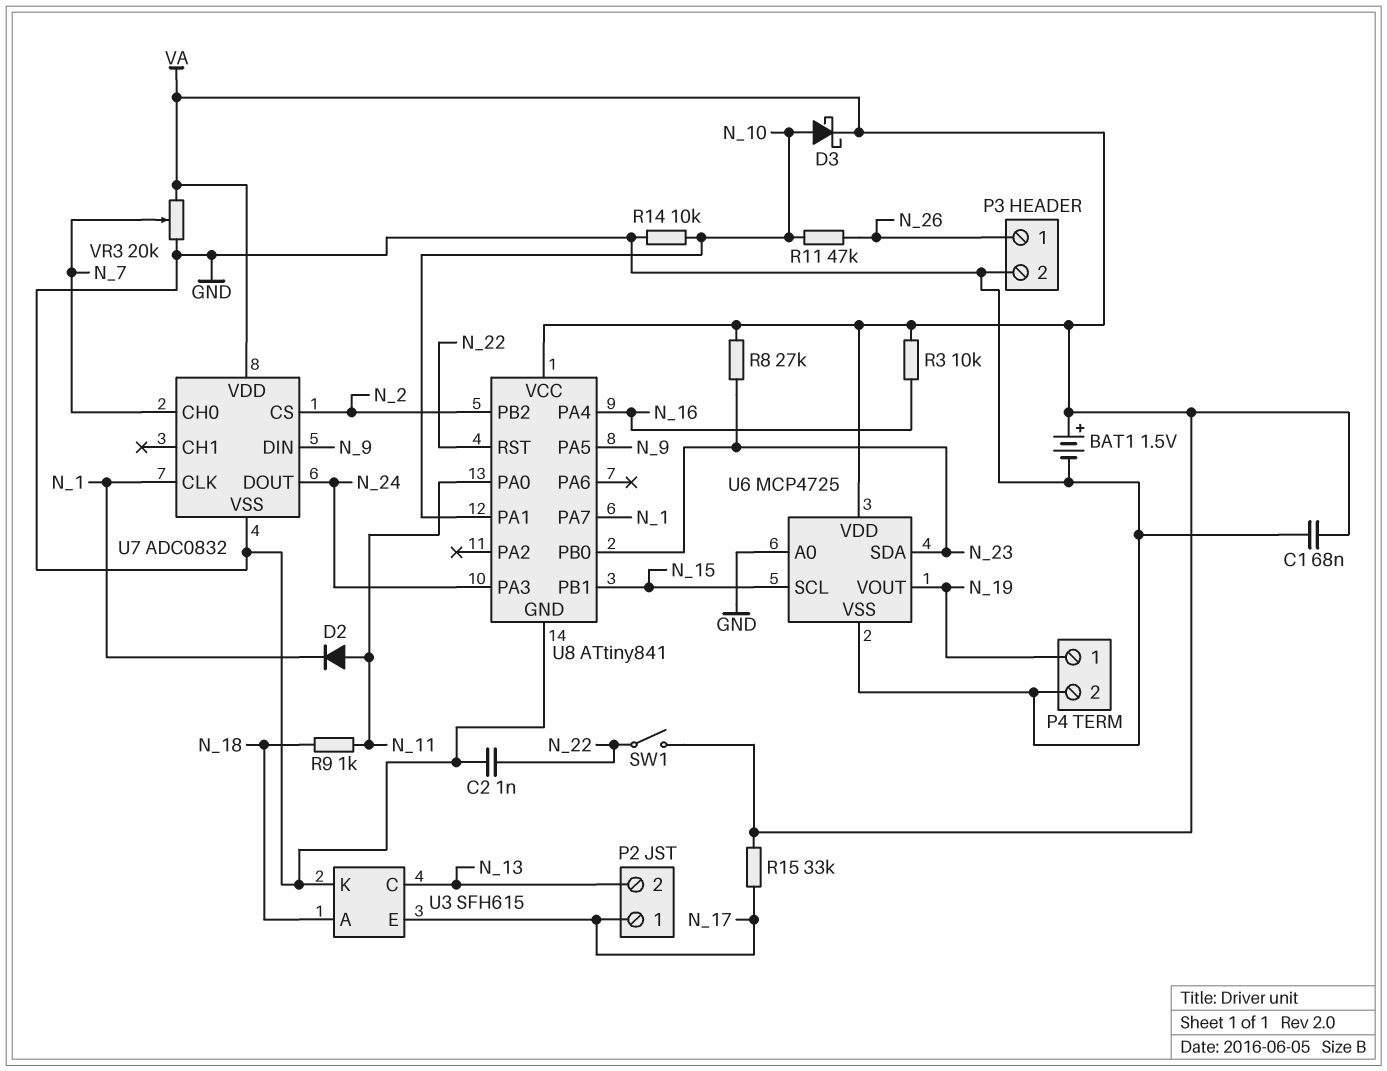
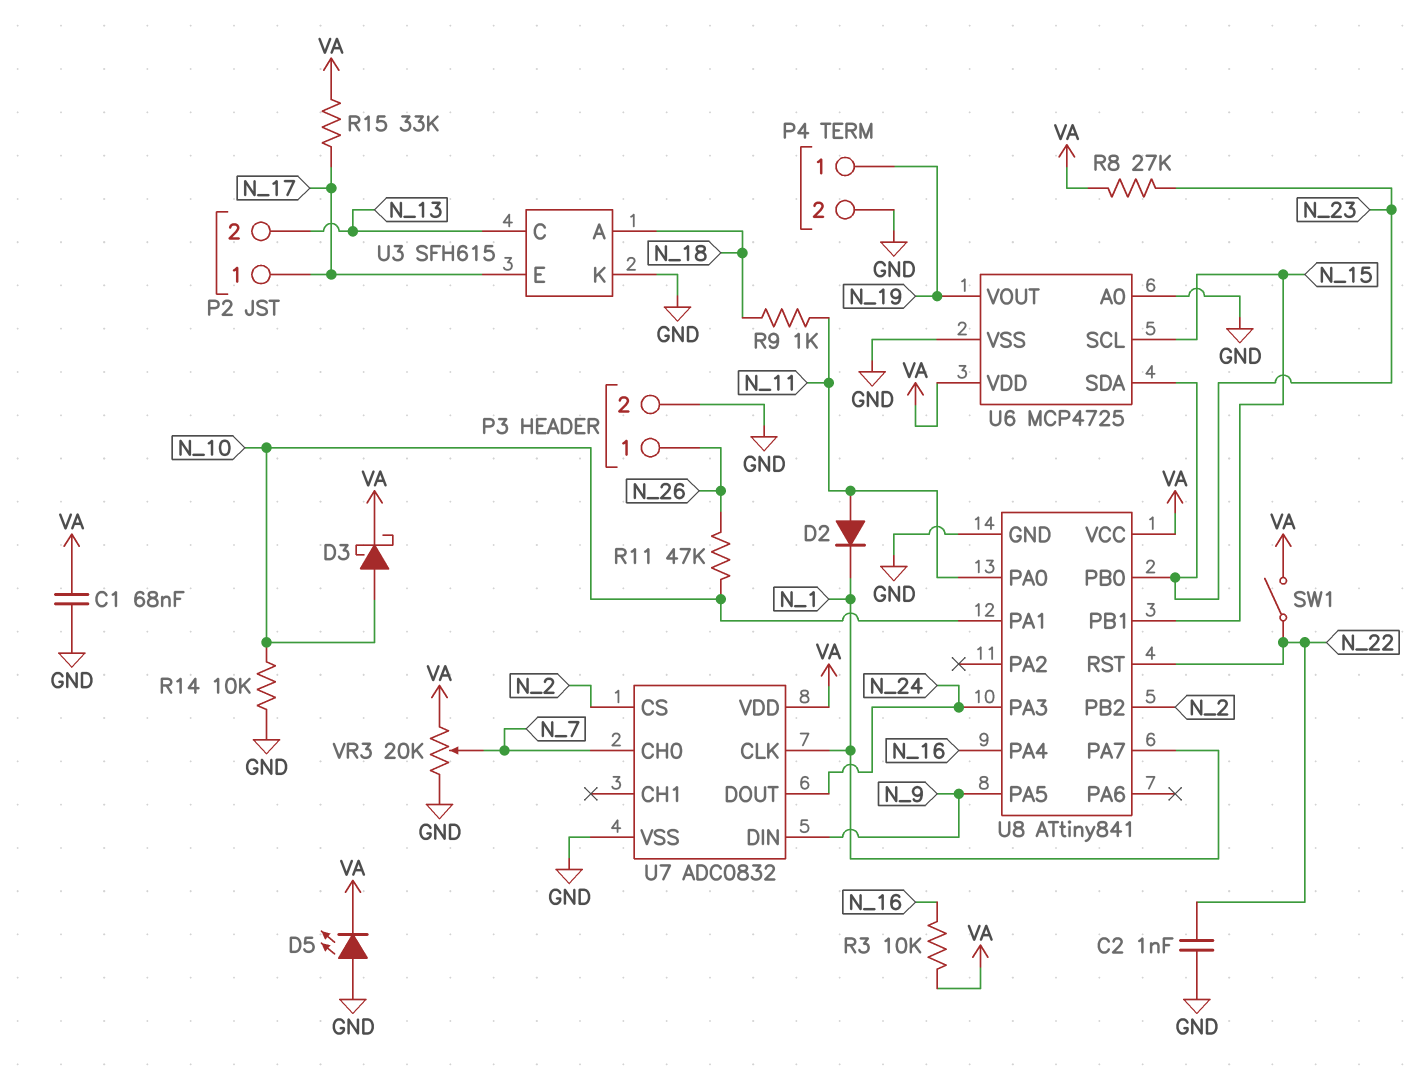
BAT1: 1.5V (plus VA, minus GND) -> none
D5: none -> LED (A GND, K VA)

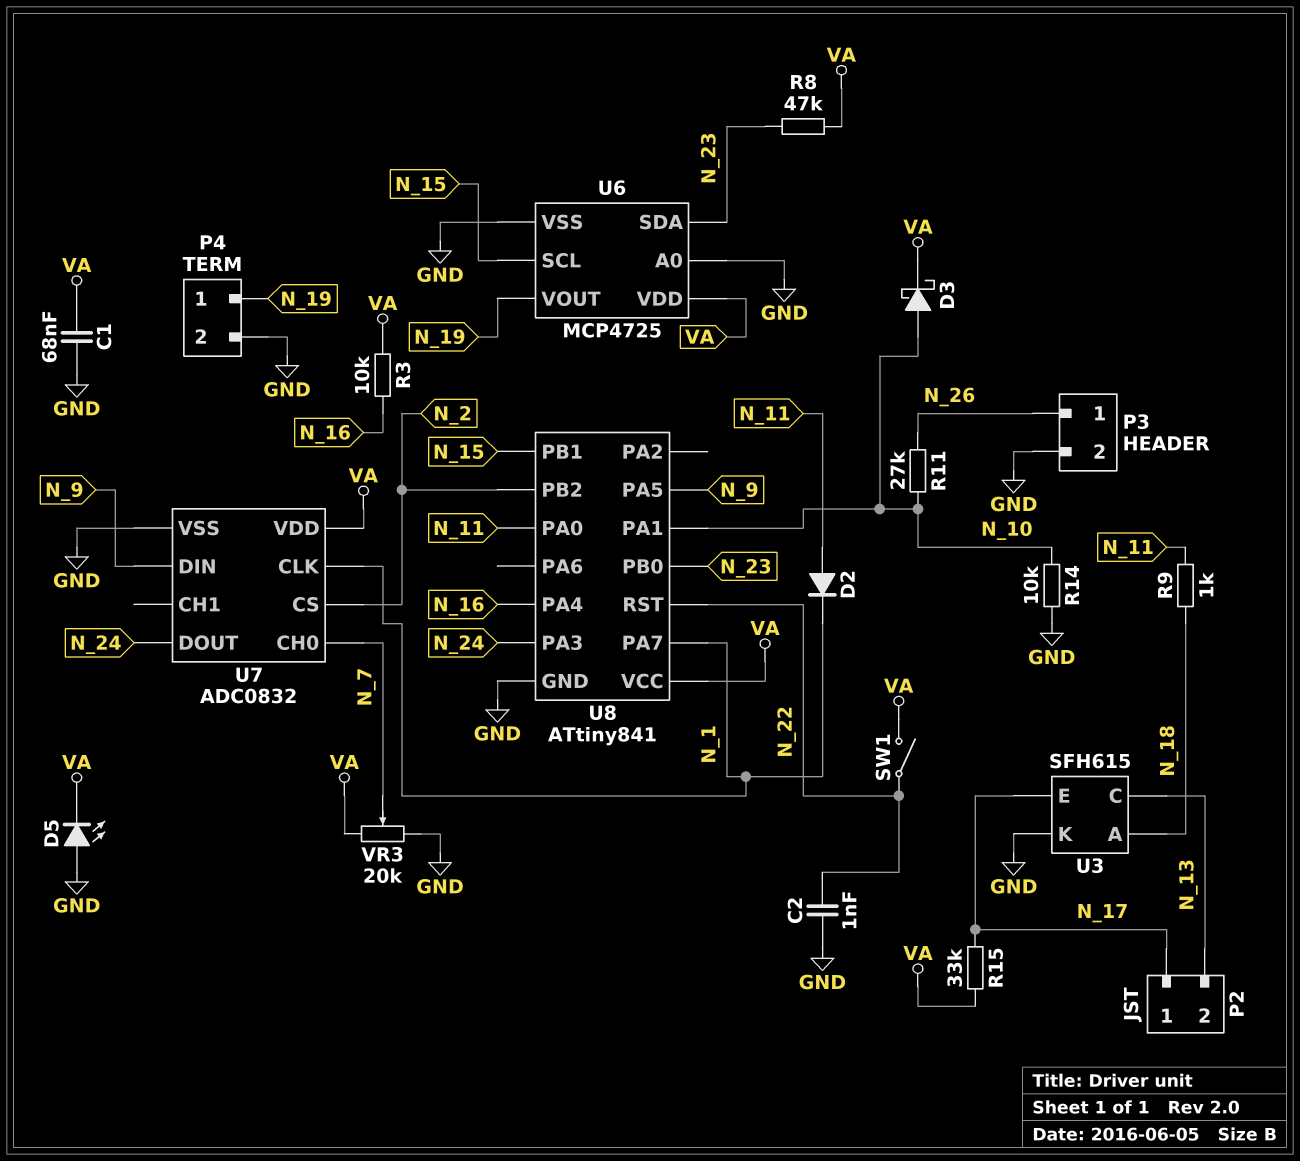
R8: 27k (N_23, VA) -> 47k (N_23, VA)
R11: 47k (N_10, N_26) -> 27k (N_10, N_26)

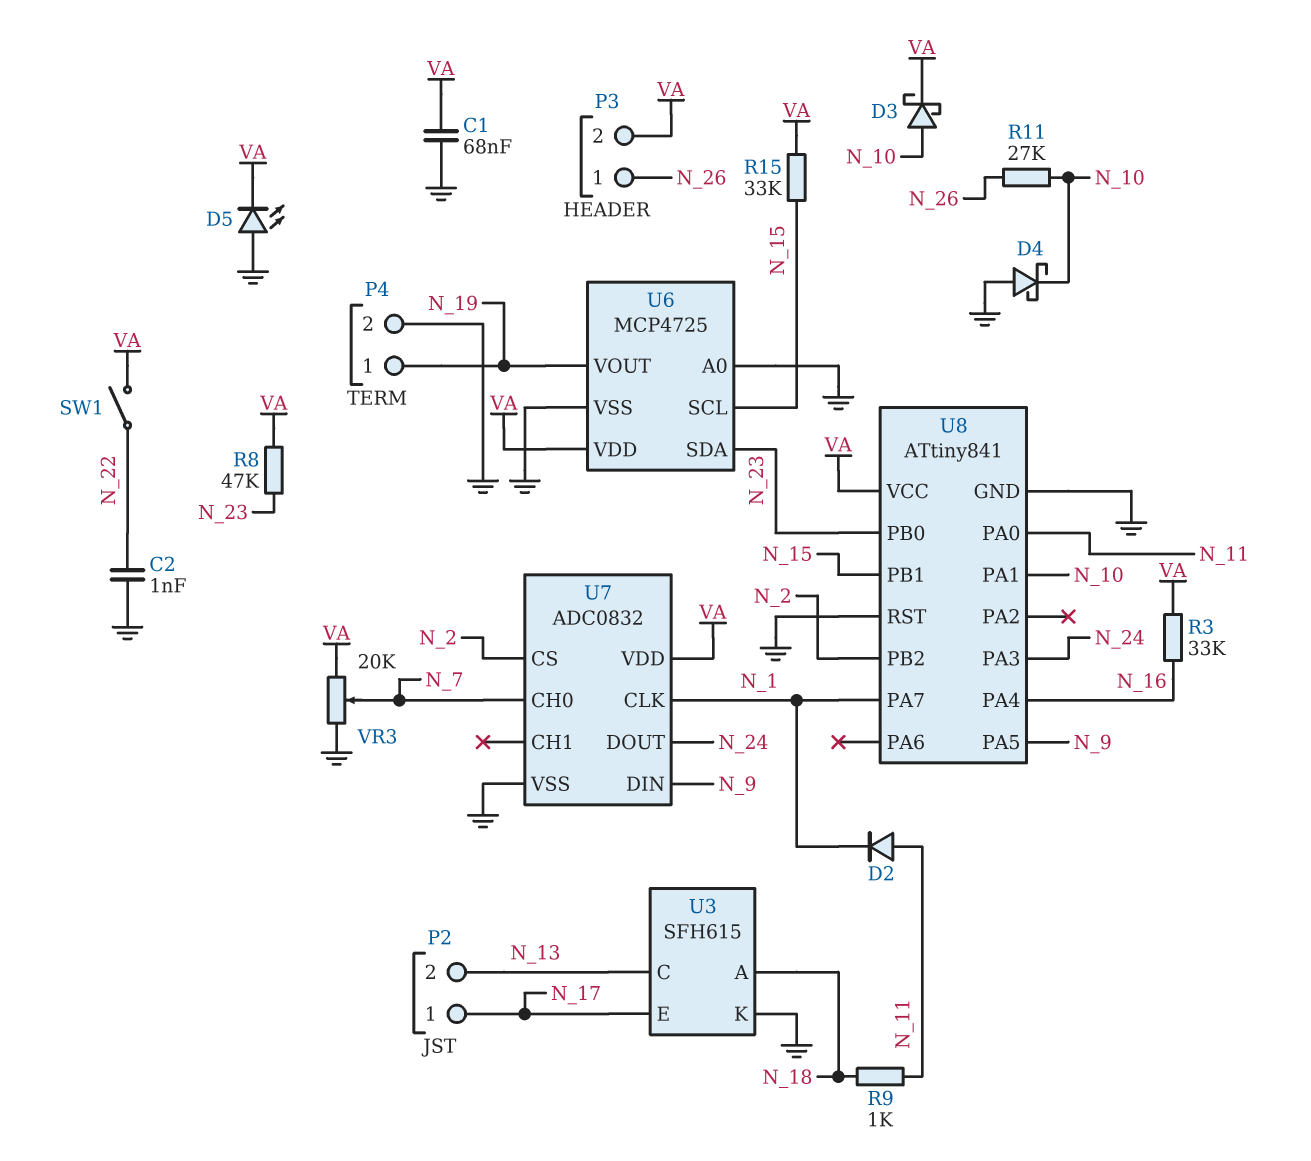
D4: none -> schottky (A GND, K N_10)
P3 pin 2: GND -> VA
R3: 10k (N_16, VA) -> 33k (N_16, VA)
R14: 10k (GND, N_10) -> none
R15: 33k (N_17, VA) -> 33k (N_15, VA)
U8 pin RST: N_22 -> GND

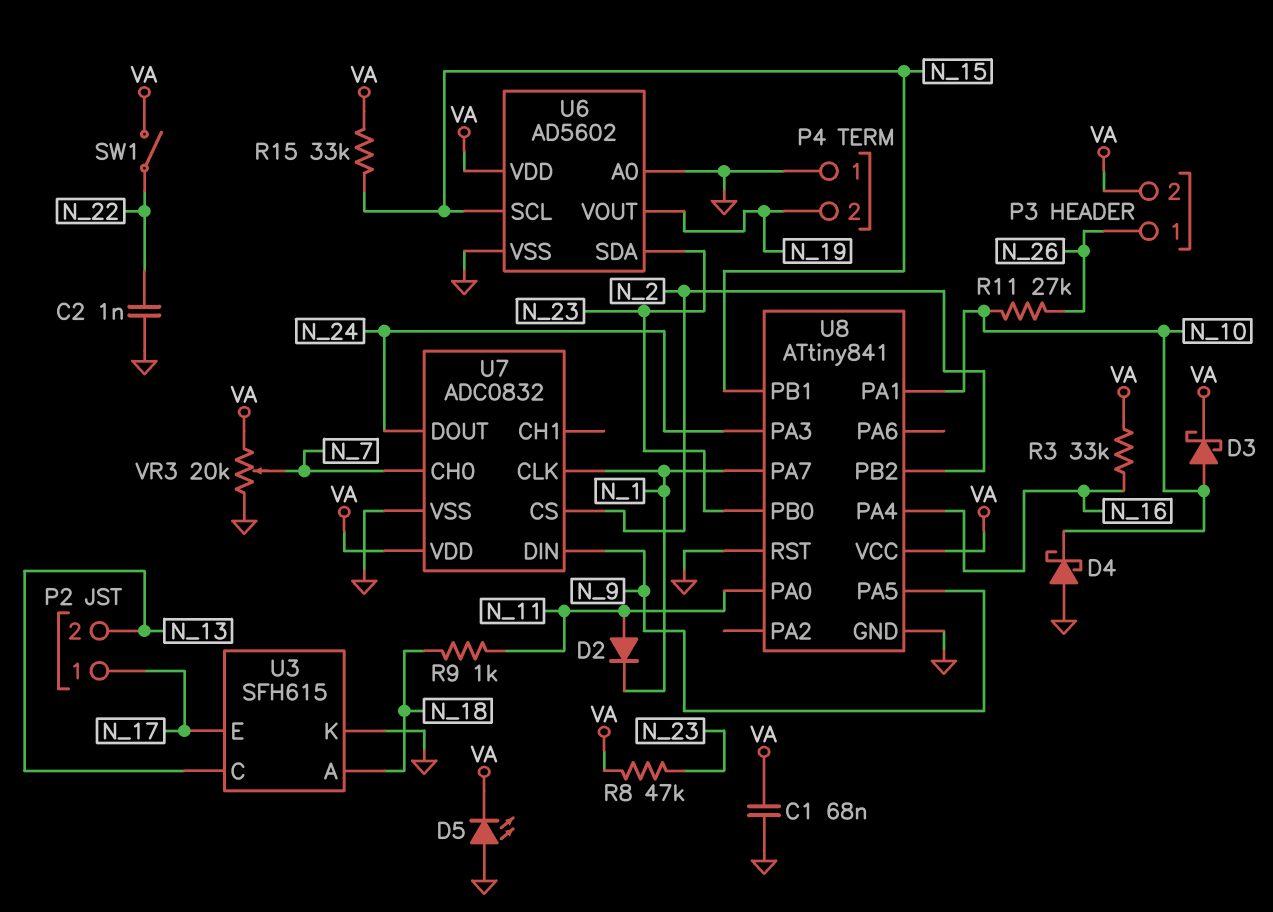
P4 pin 1: N_19 -> GND
P4 pin 2: GND -> N_19
U6: MCP4725 -> AD5602

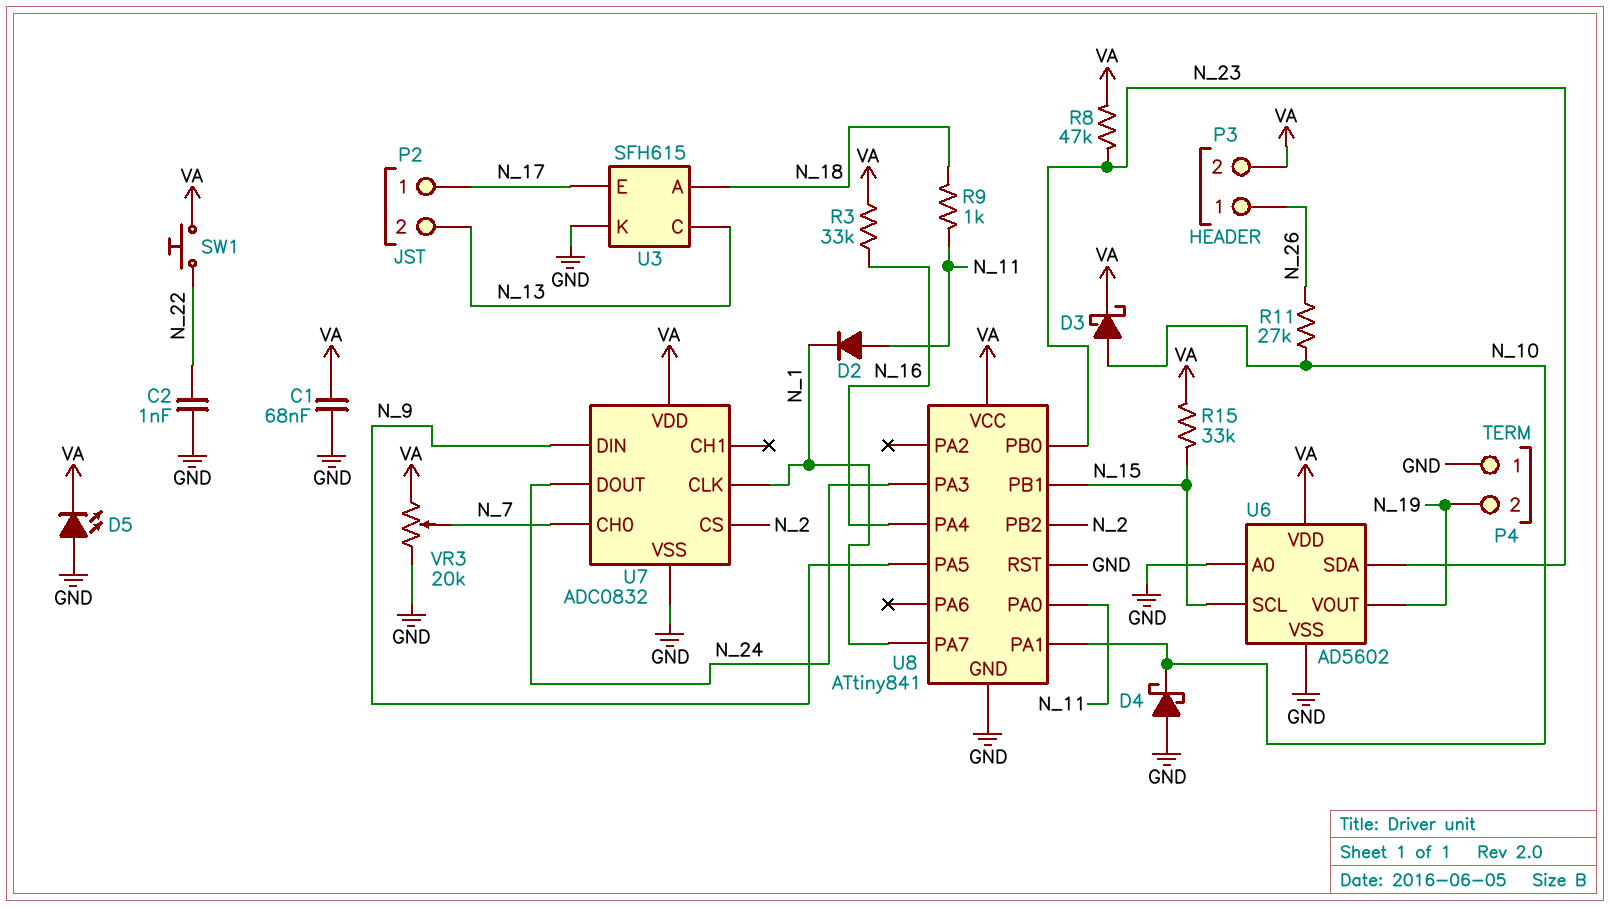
SW1: switch (N_22, VA) -> button (N_22, VA)

